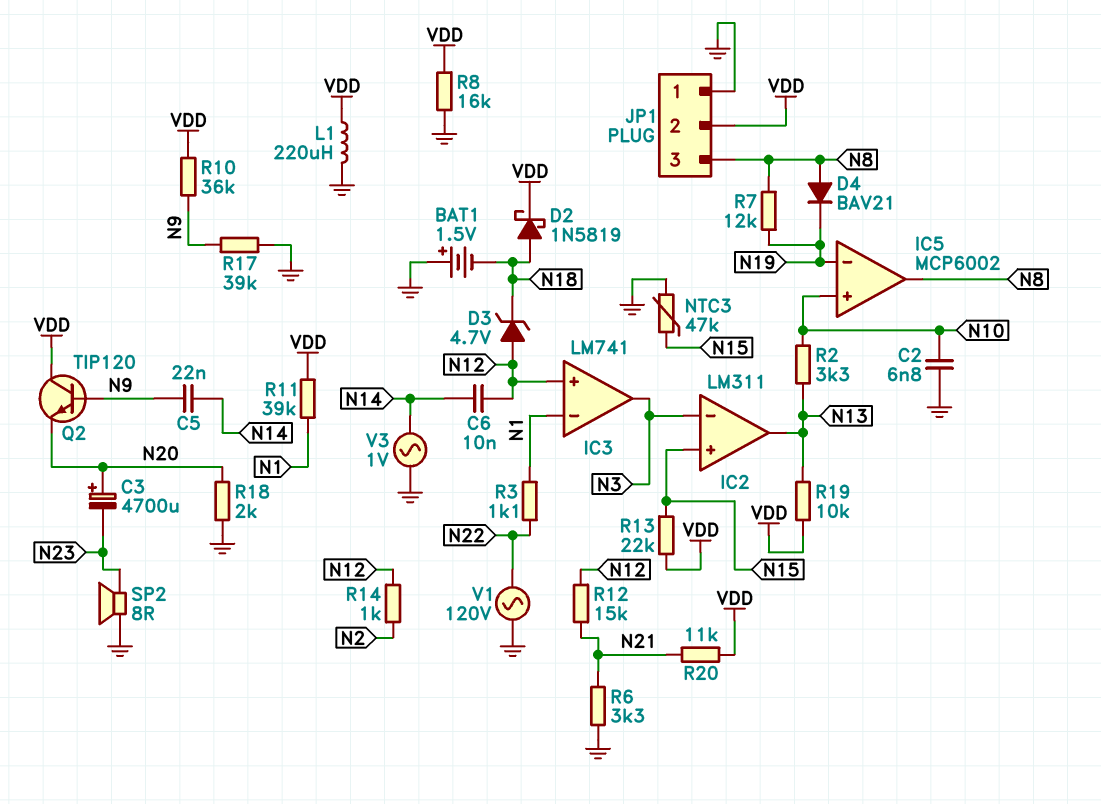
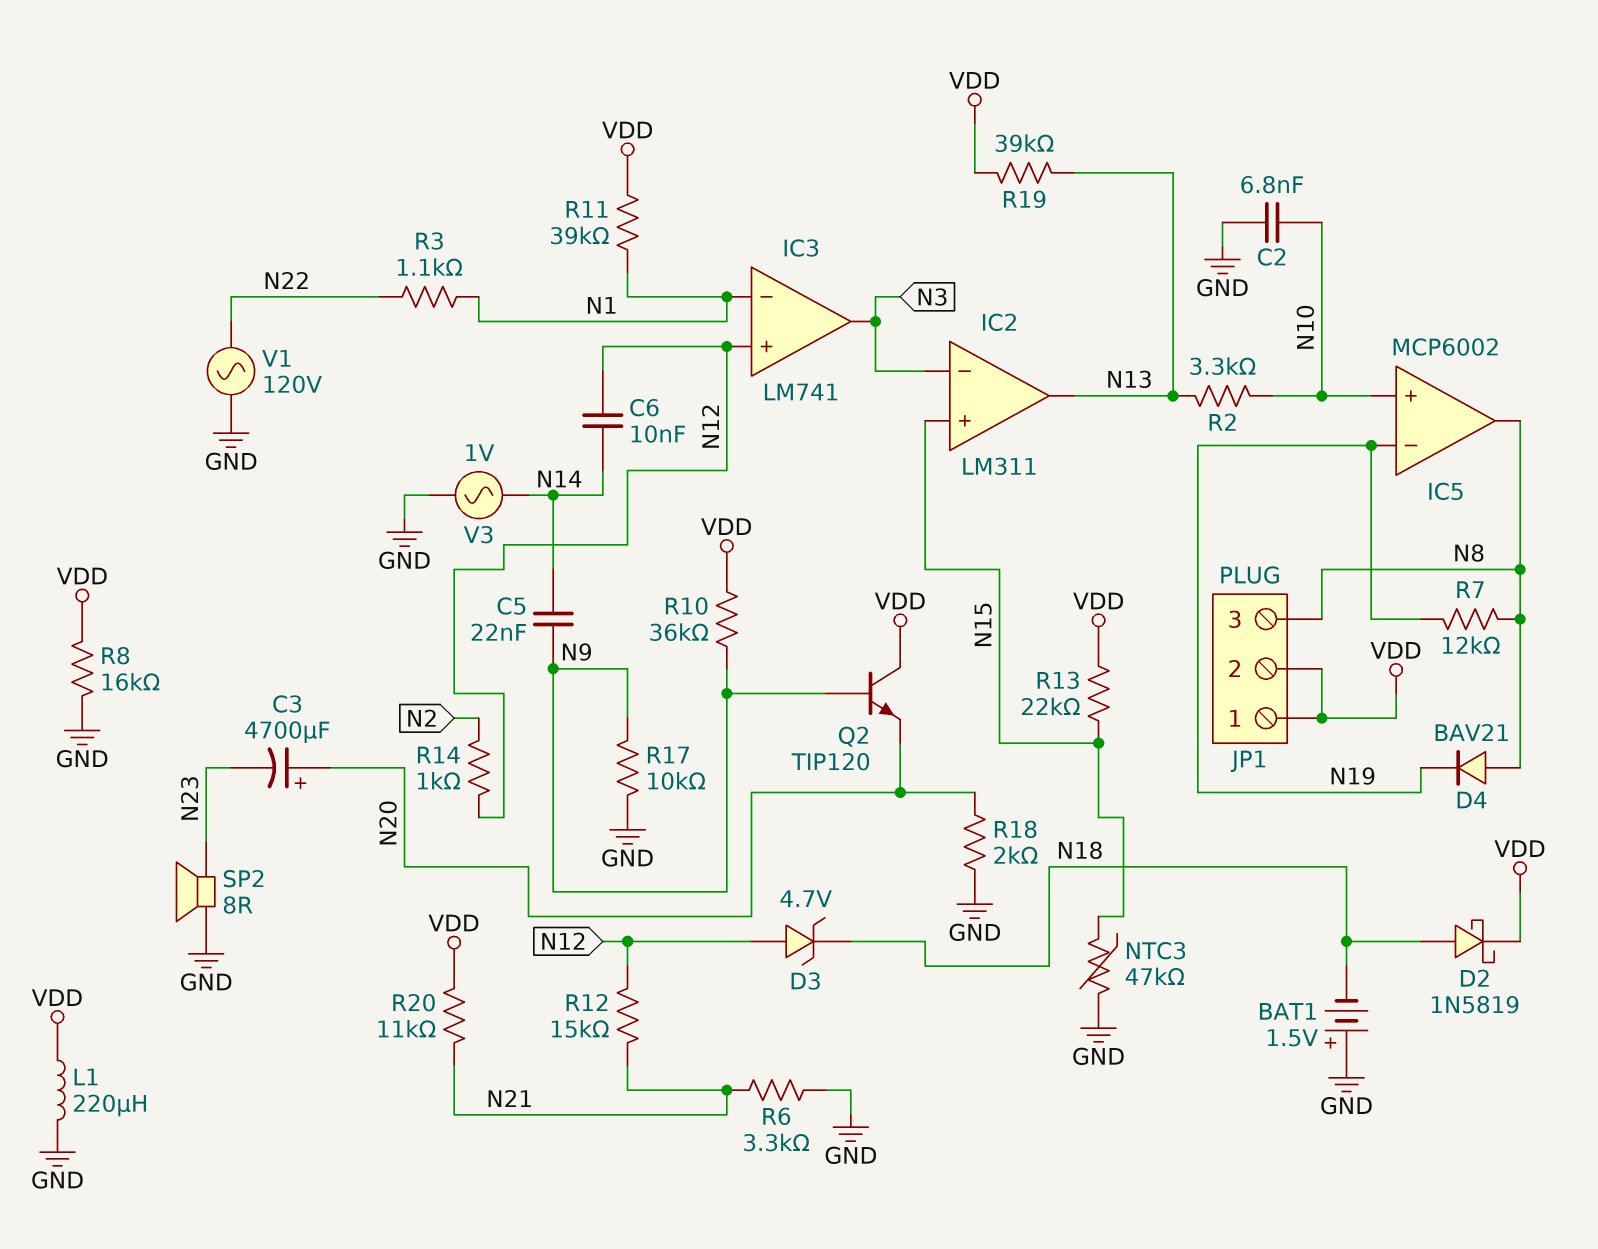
JP1 pin 1: GND -> VDD
R17: 39k (GND, N9) -> 10k (GND, N9)
R19: 10k (N13, VDD) -> 39k (N13, VDD)

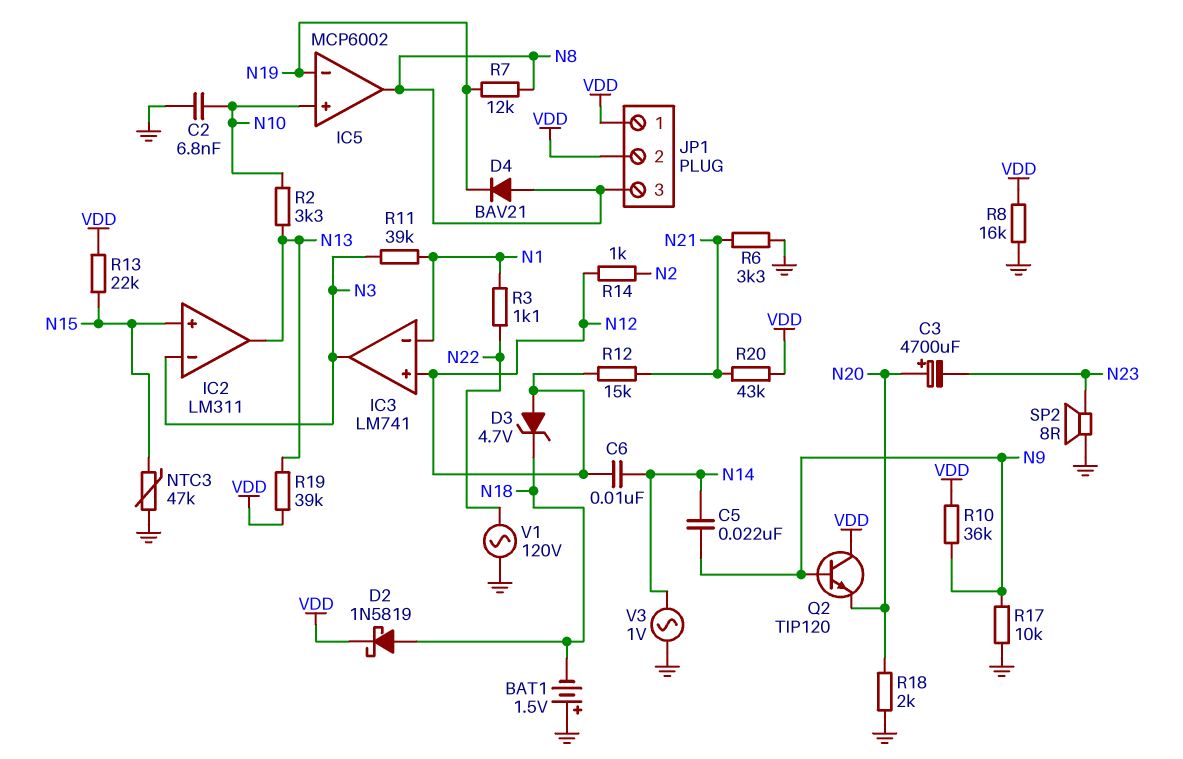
L1: 220uH (GND, VDD) -> none
R11: 39k (N1, VDD) -> 39k (N1, N3)
R20: 11k (N21, VDD) -> 43k (N21, VDD)

